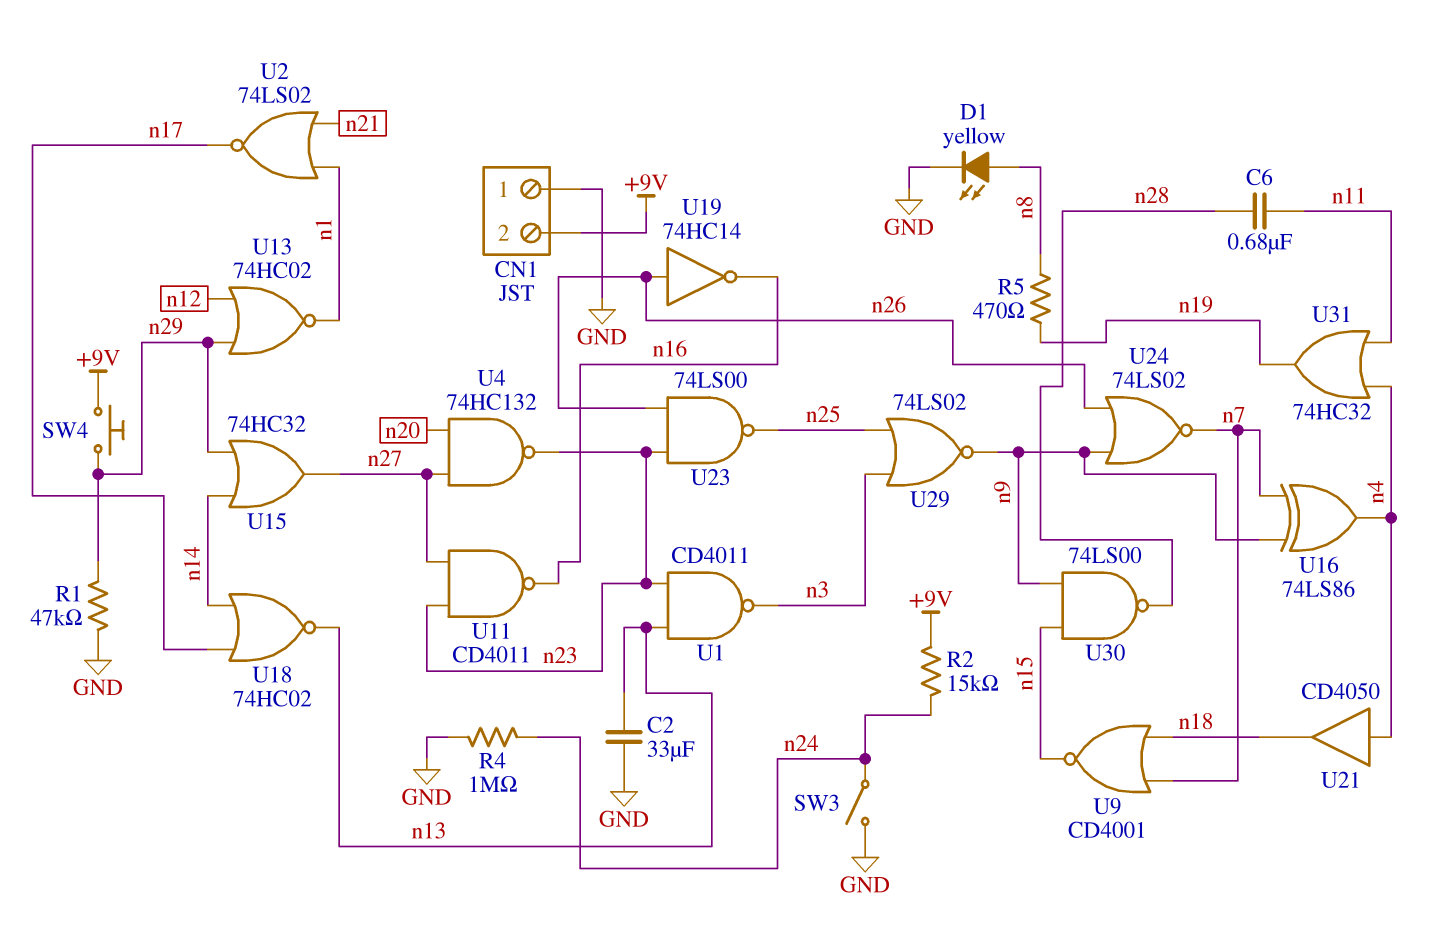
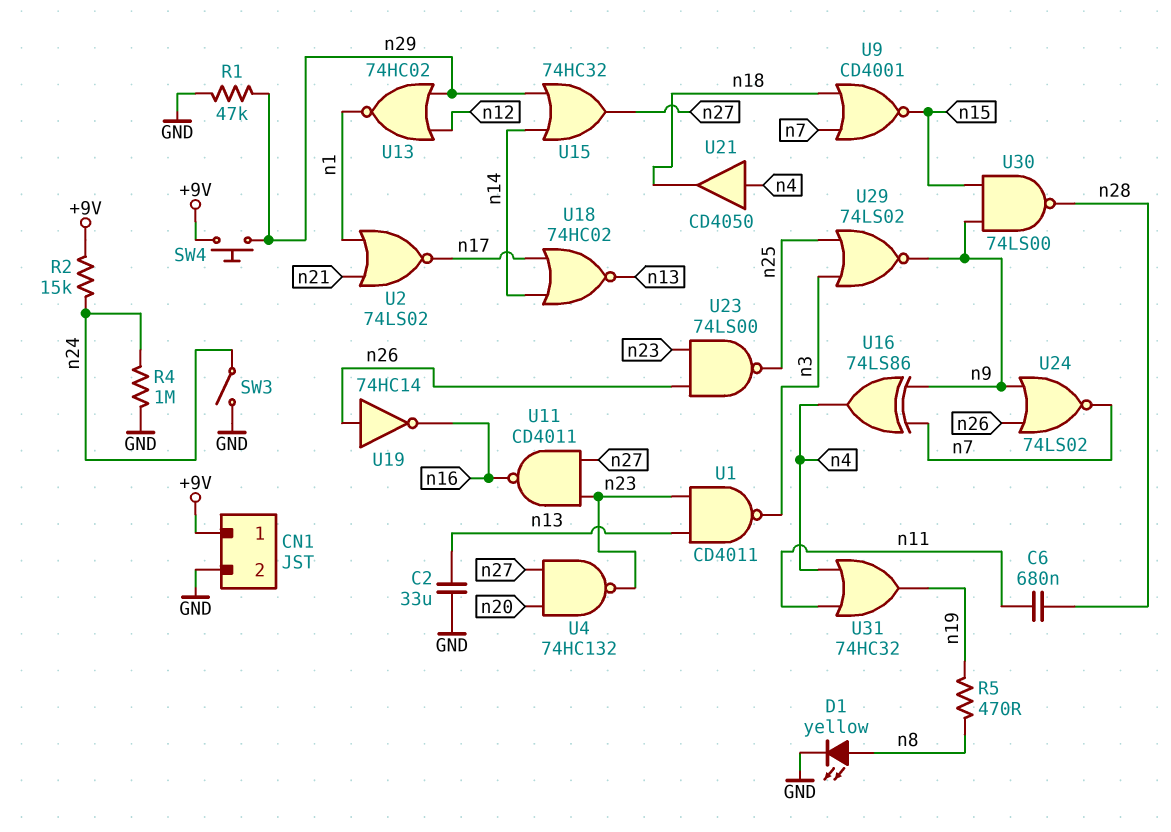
CN1 pin 1: GND -> +9V
CN1 pin 2: +9V -> GND

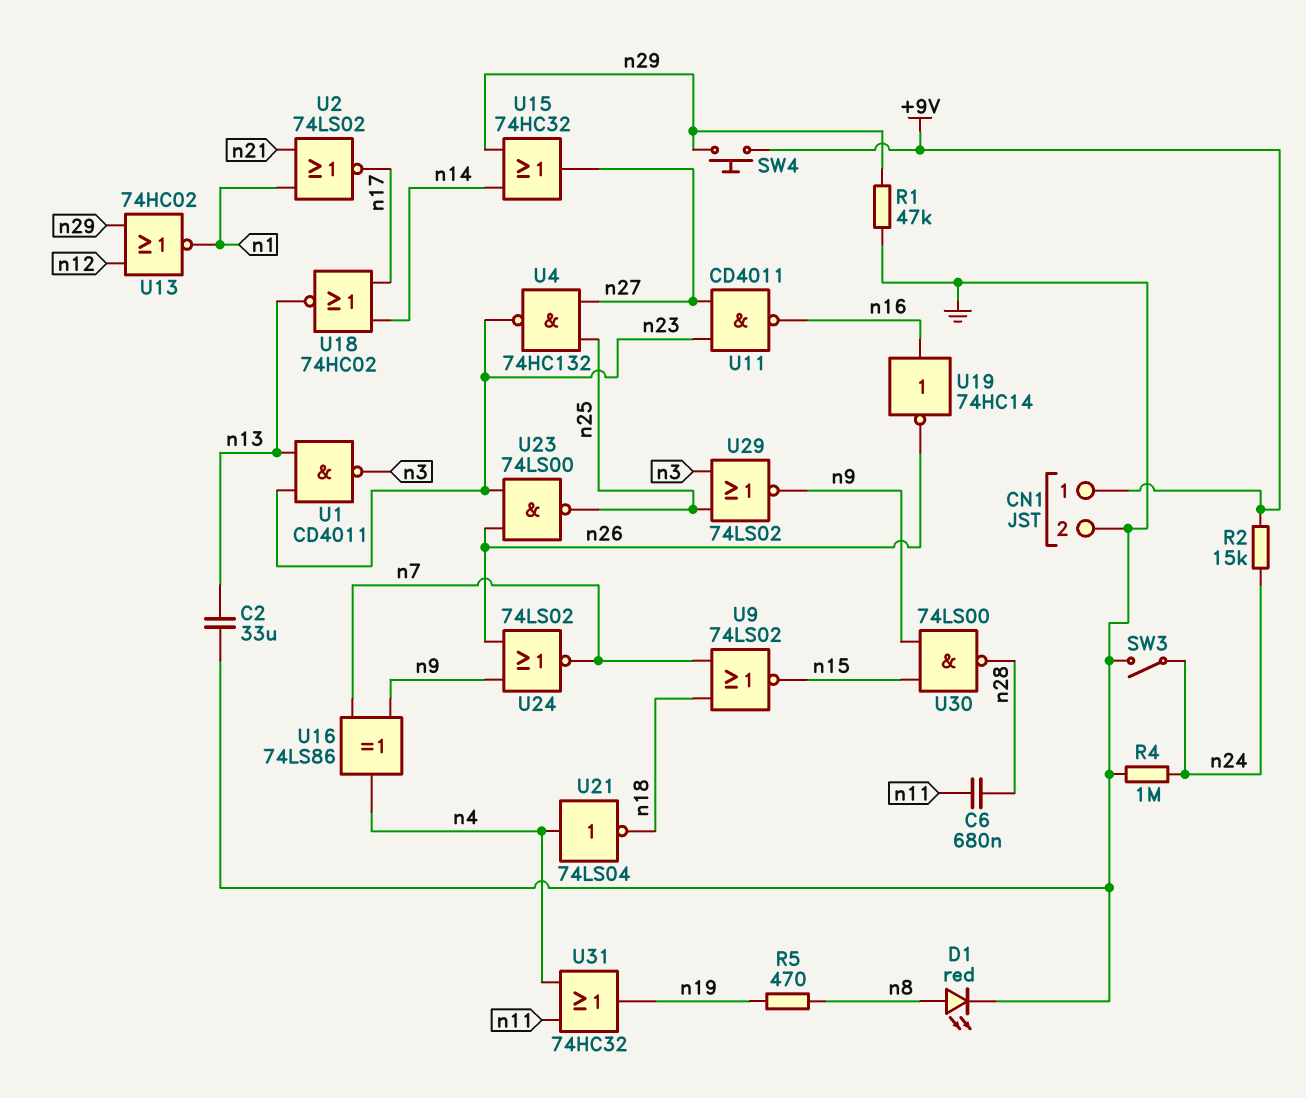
D1: LED yellow (A n8, K GND) -> LED red (A n8, K GND)
U4: NAND 74HC132 (in n20, in n27, out n23) -> NAND 74HC132 (in n25, in n27, out n23)
U9: NOR CD4001 (in n7, in n18, out n15) -> NOR 74LS02 (in n7, in n18, out n15)
U19: NOT 74HC14 (in n26, out n16) -> NOT 74HC14 (in n16, out n26)
U21: buffer CD4050 (in n4, out n18) -> NOT 74LS04 (in n4, out n18)

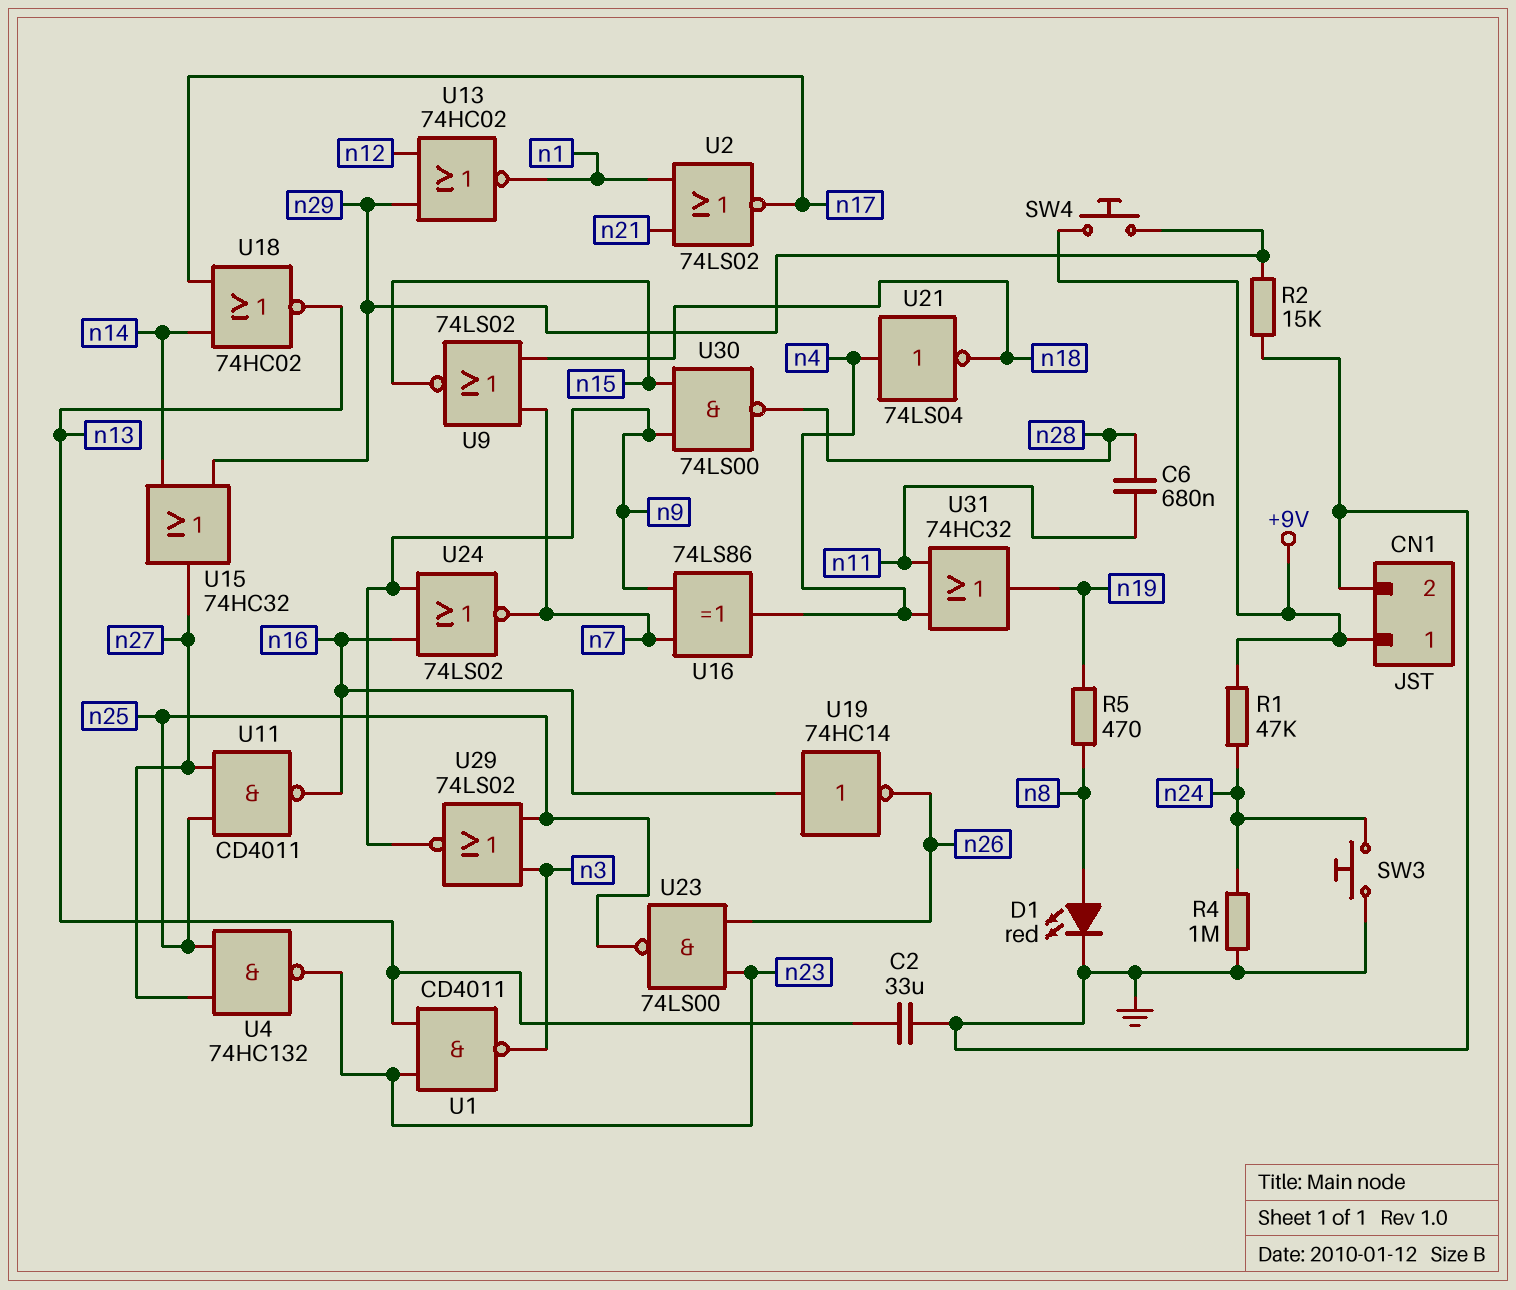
R1: 47k (GND, n29) -> 47k (+9V, n24)
R2: 15k (+9V, n24) -> 15k (GND, n29)
SW3: switch (GND, n24) -> button (GND, n24)
U11: NAND CD4011 (in n23, in n27, out n16) -> NAND CD4011 (in n25, in n27, out n16)
U24: NOR 74LS02 (in n9, in n26, out n7) -> NOR 74LS02 (in n9, in n16, out n7)

